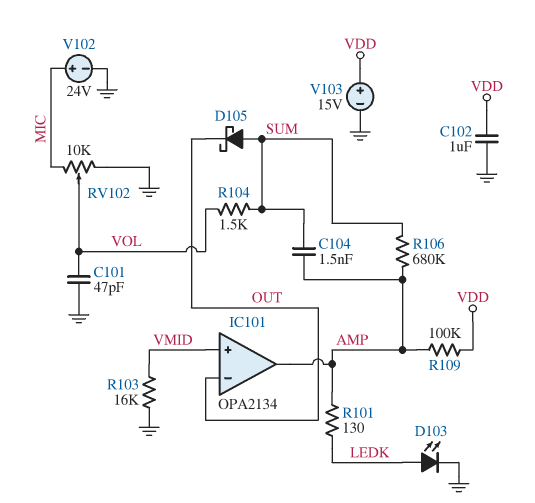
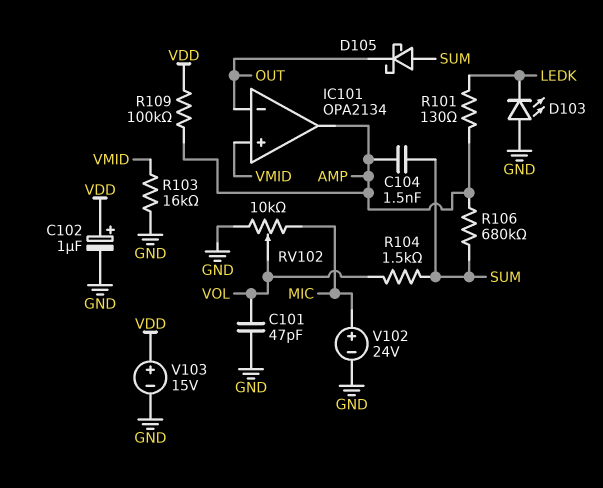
C102: 1uF (GND, VDD) -> 1uF (plus VDD, minus GND)
D103: LED (A LEDK, K GND) -> LED (A GND, K LEDK)

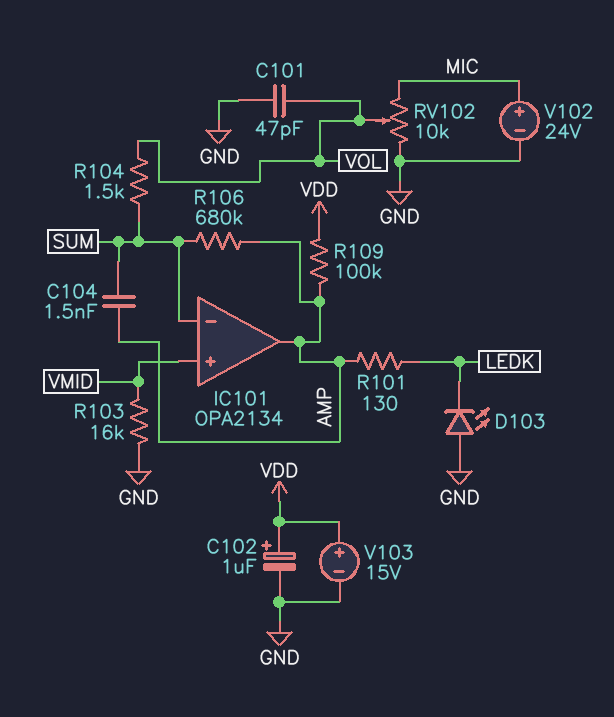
D105: schottky (A SUM, K OUT) -> none
IC101 pin in-: OUT -> SUM

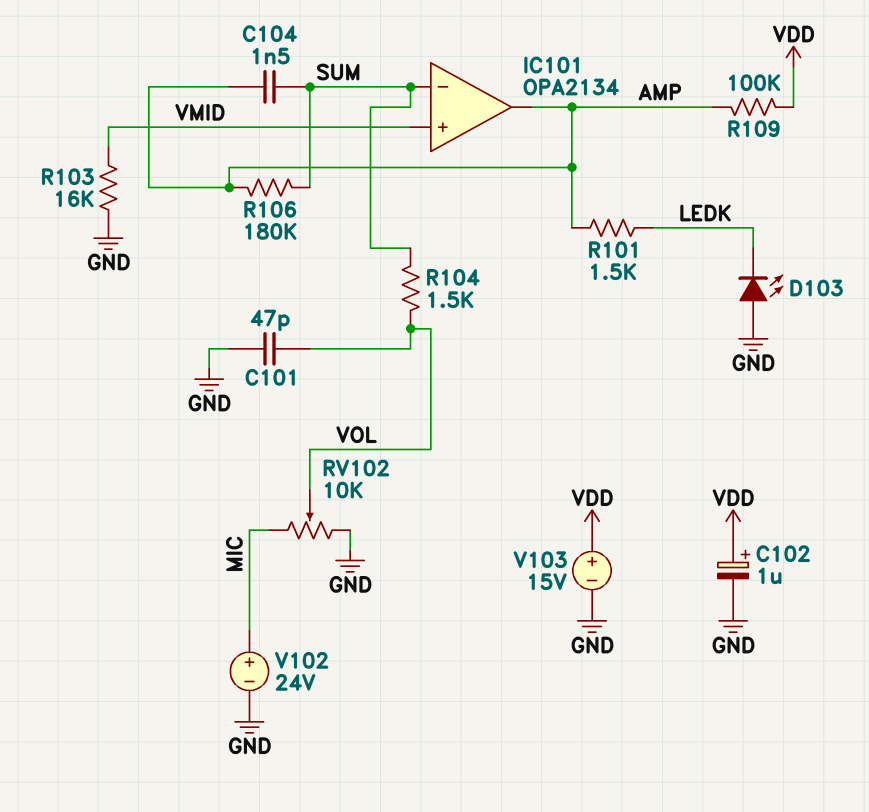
R101: 130 (AMP, LEDK) -> 1.5k (AMP, LEDK)
R106: 680k (AMP, SUM) -> 180k (AMP, SUM)

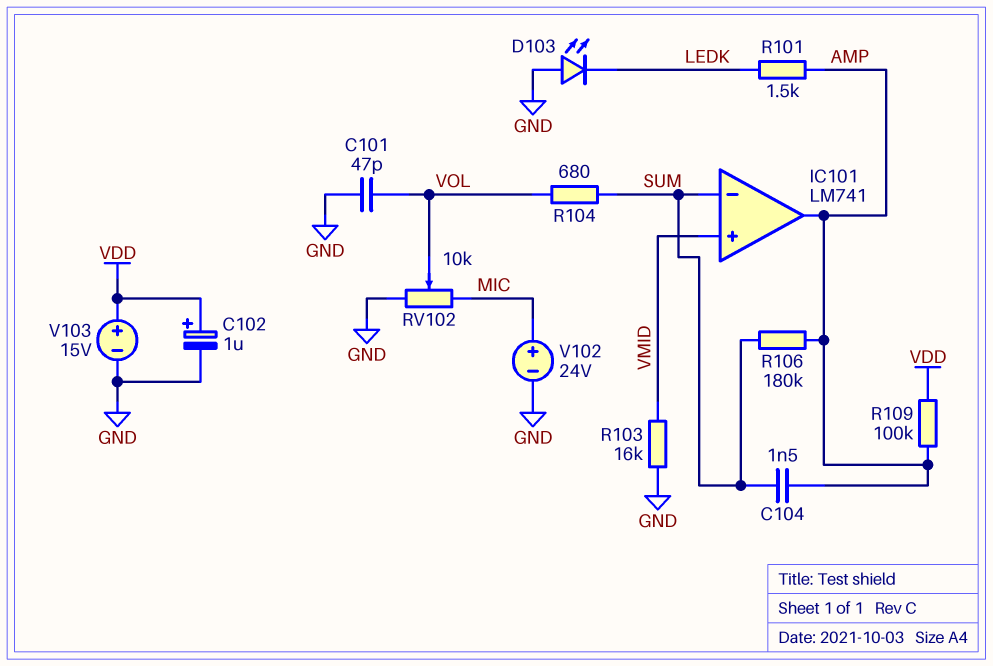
IC101: OPA2134 -> LM741
R104: 1.5k (SUM, VOL) -> 680 (SUM, VOL)

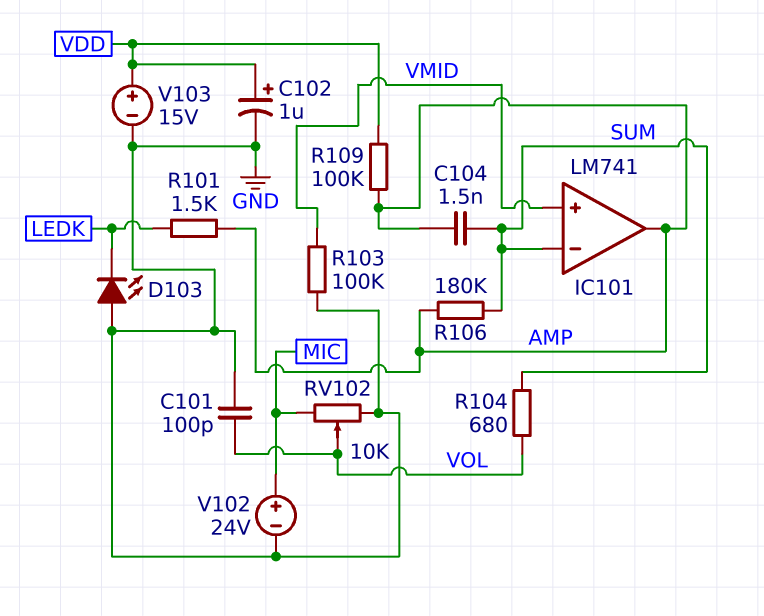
C101: 47pF (GND, VOL) -> 100pF (GND, VOL)
R103: 16k (GND, VMID) -> 100k (GND, VMID)

